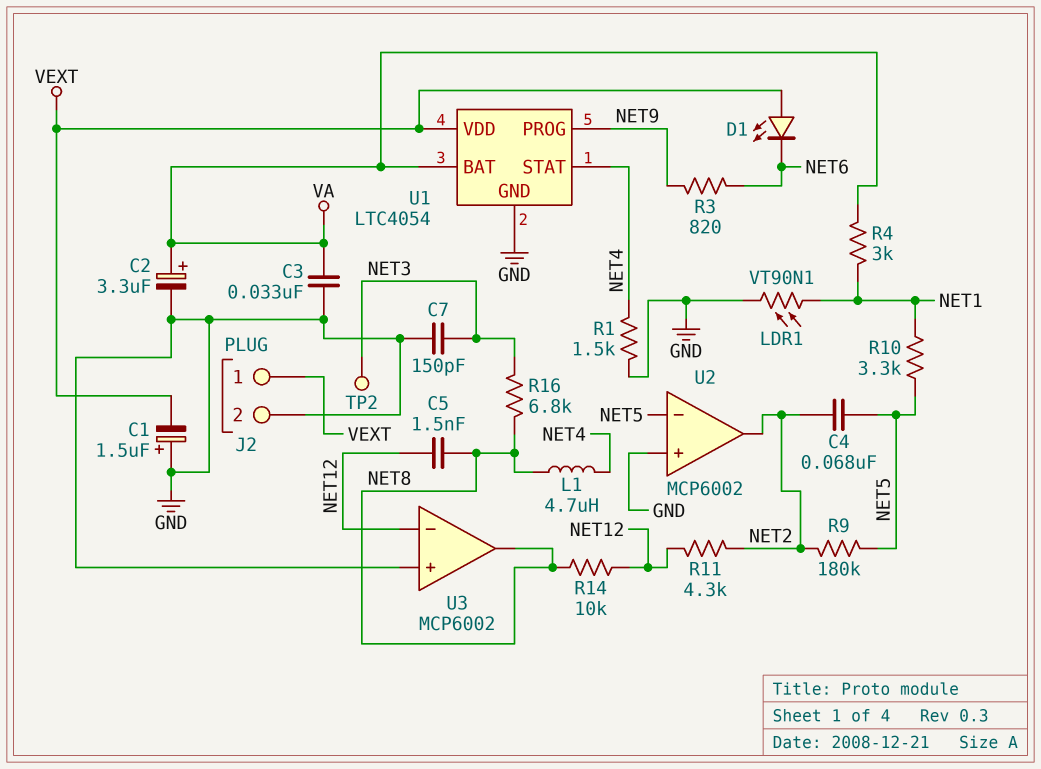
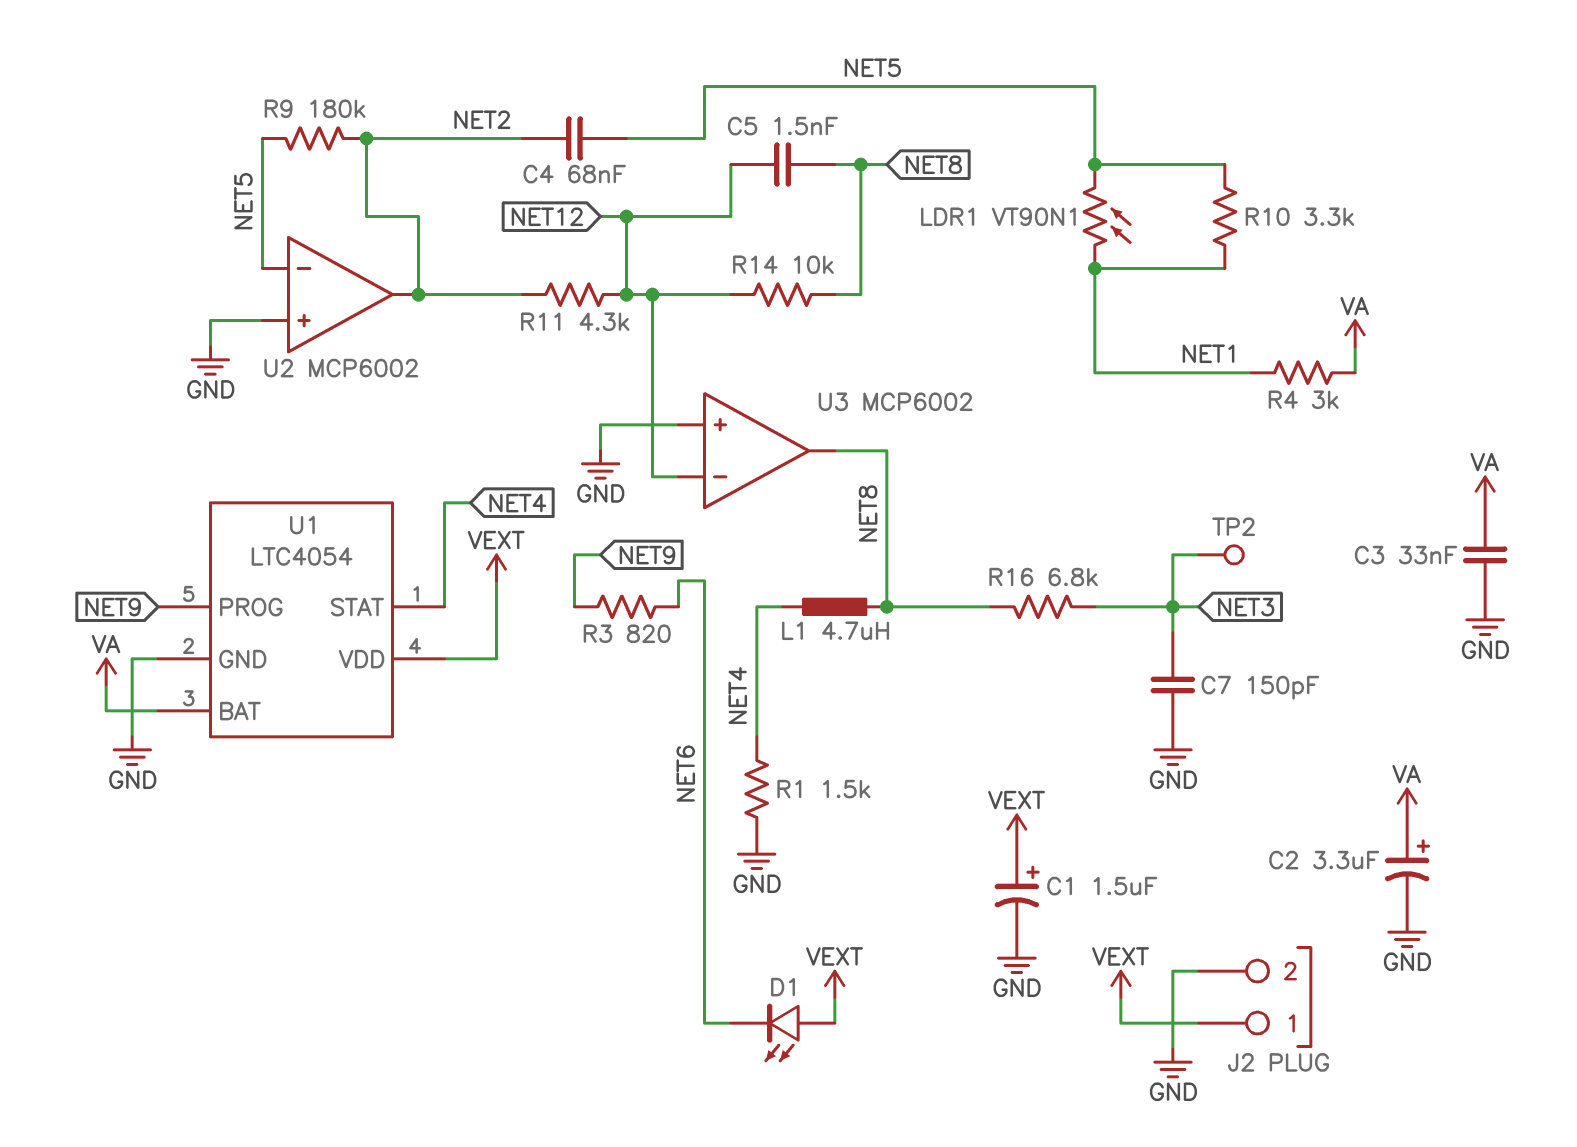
C1: 1.5uF (plus GND, minus VEXT) -> 1.5uF (plus VEXT, minus GND)
LDR1: VT90N1 (GND, NET1) -> VT90N1 (NET1, NET5)

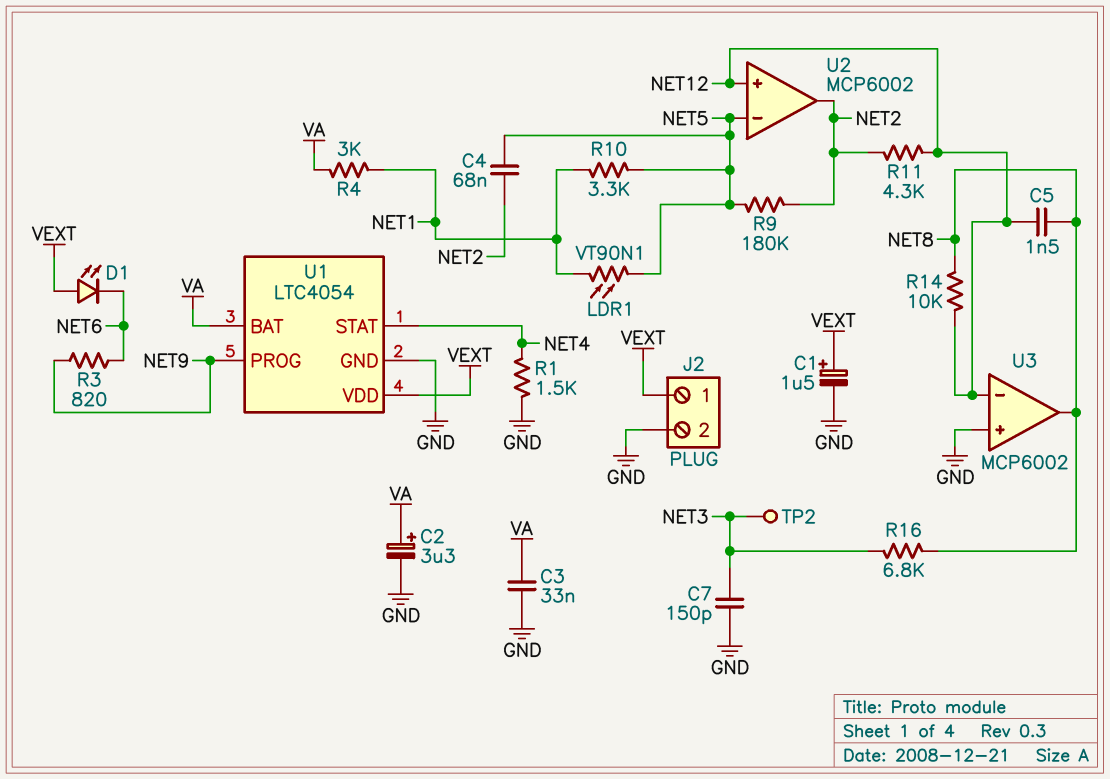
L1: 4.7uH (NET4, NET8) -> none
U2 pin in+: GND -> NET12

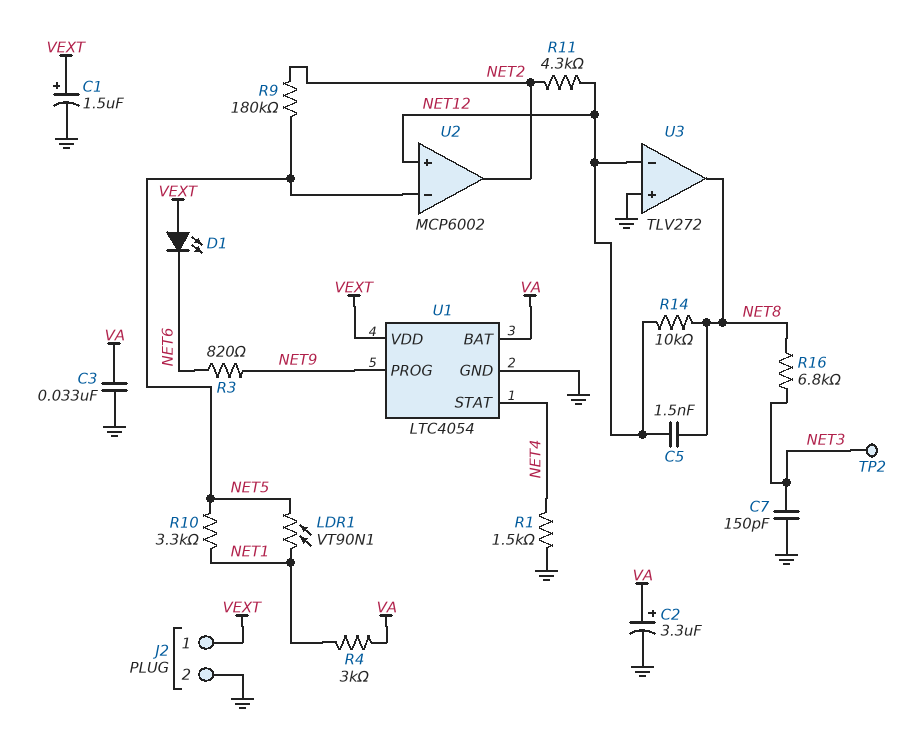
C4: 68nF (NET2, NET5) -> none
U3: MCP6002 -> TLV272

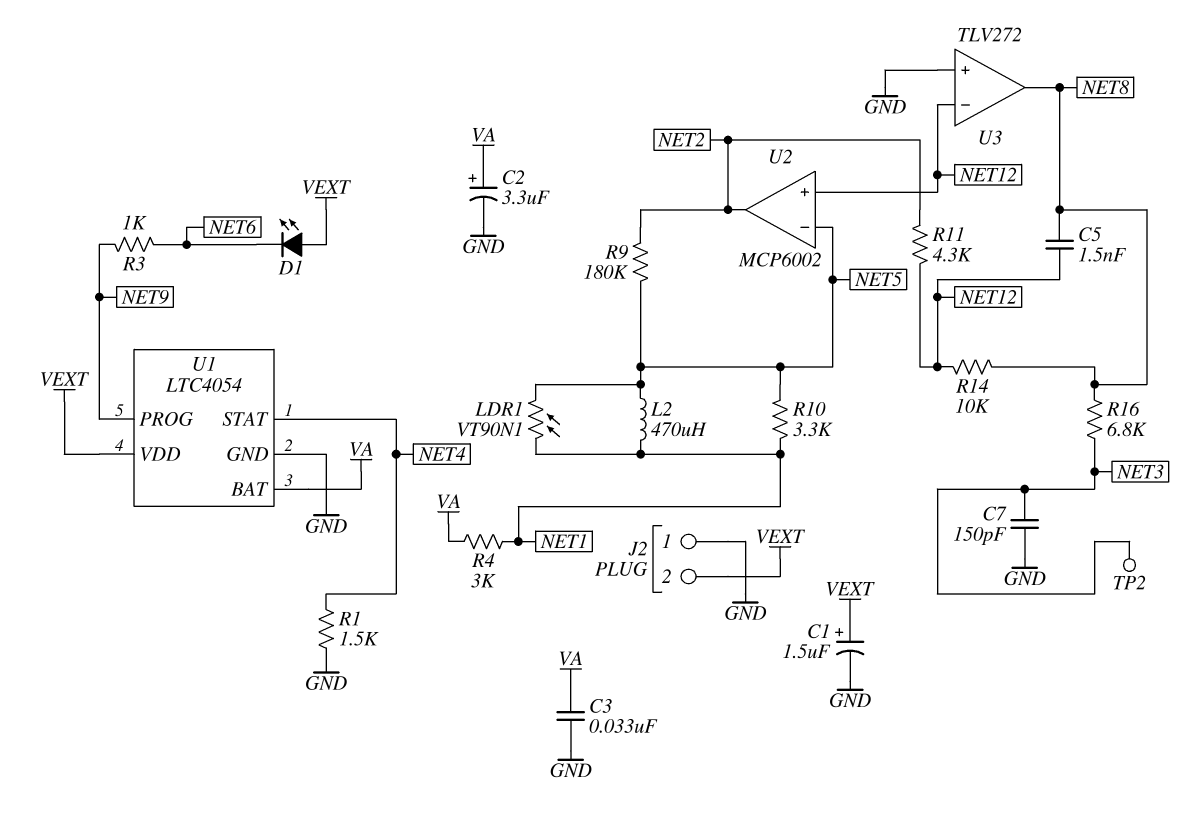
J2 pin 1: VEXT -> GND
J2 pin 2: GND -> VEXT
L2: none -> 470uH (NET1, NET5)
R3: 820 (NET6, NET9) -> 1k (NET6, NET9)

